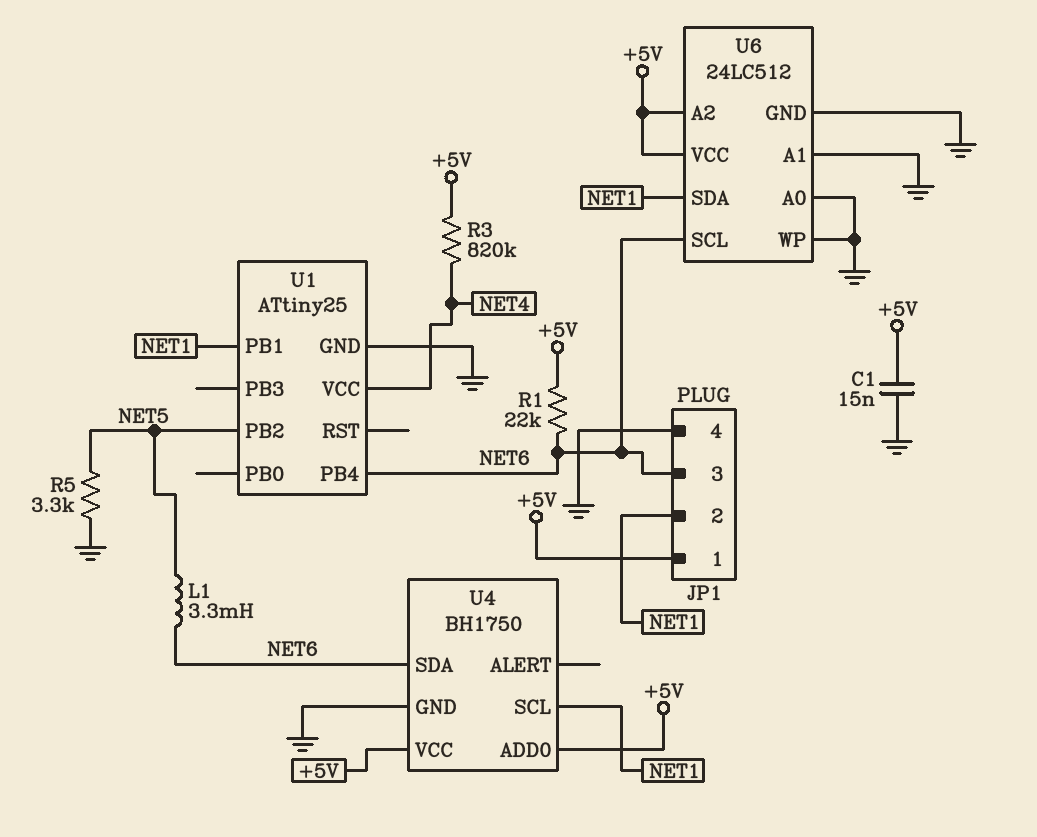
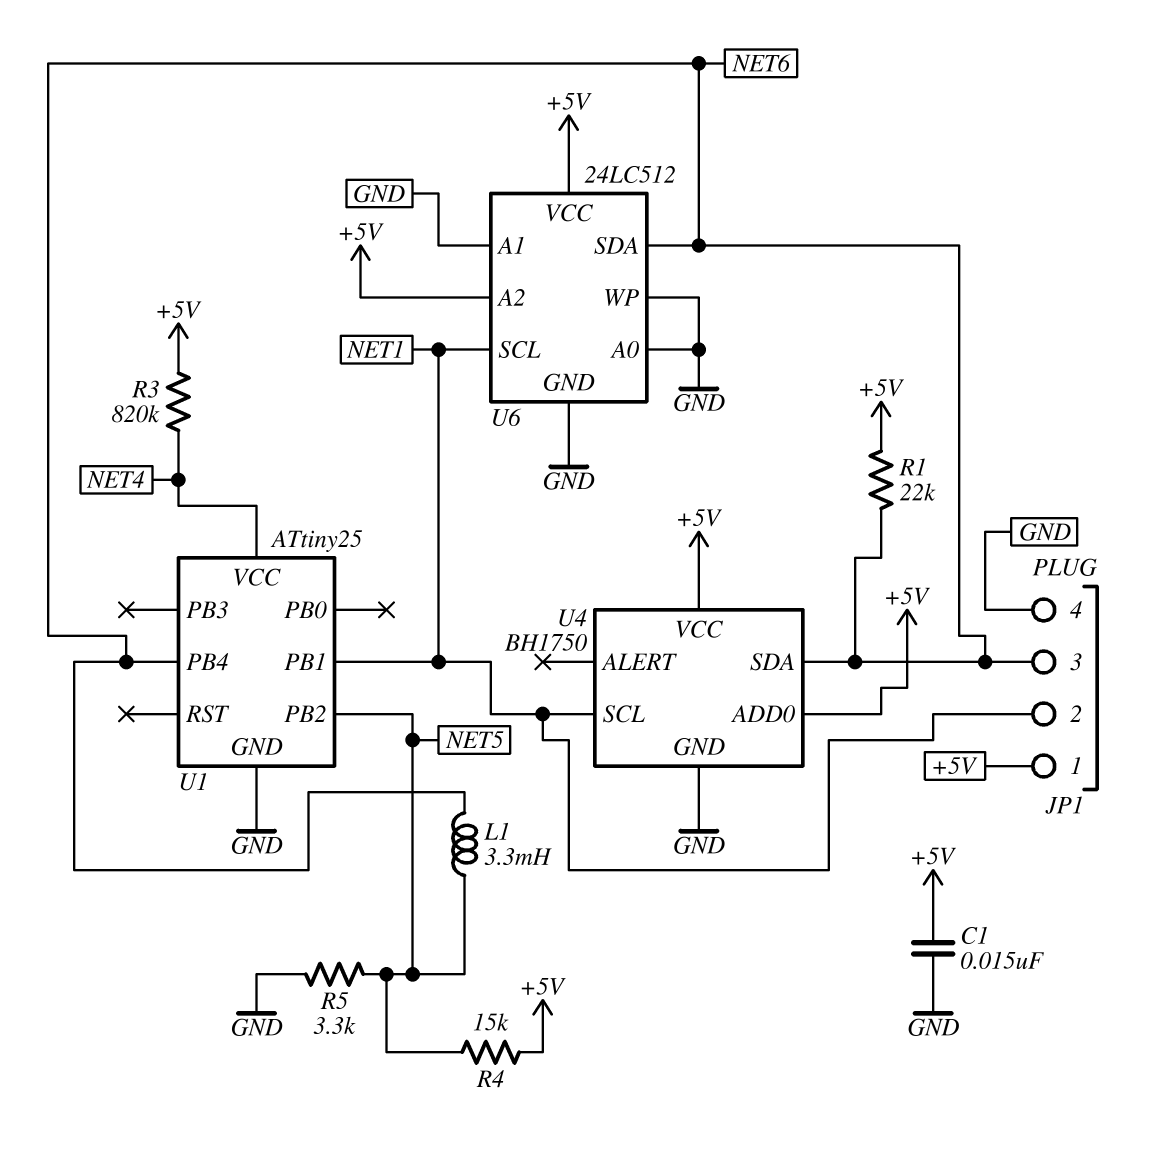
R4: none -> 15k (+5V, NET5)
U6 pin SCL: NET6 -> NET1
U6 pin SDA: NET1 -> NET6

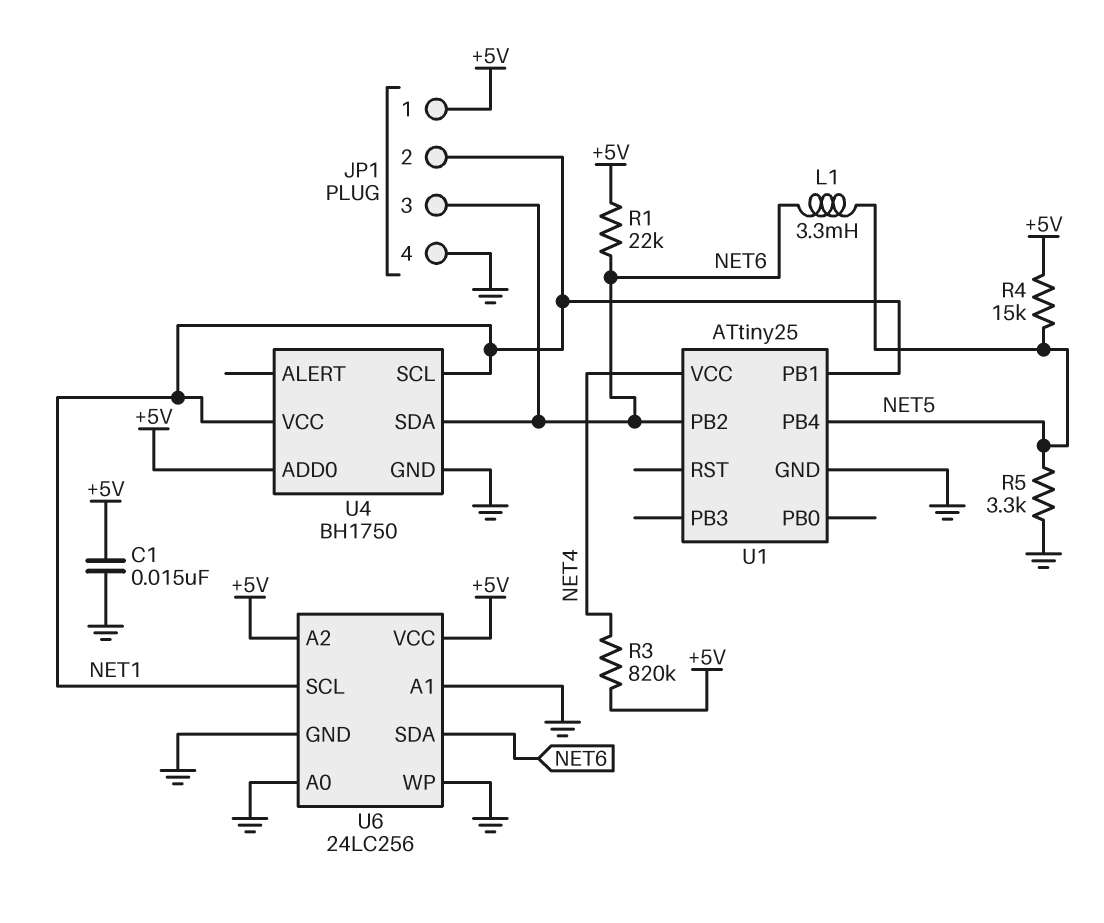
U1 pin PB2: NET5 -> NET6
U1 pin PB4: NET6 -> NET5
U4 pin VCC: +5V -> NET1
U6: 24LC512 -> 24LC256

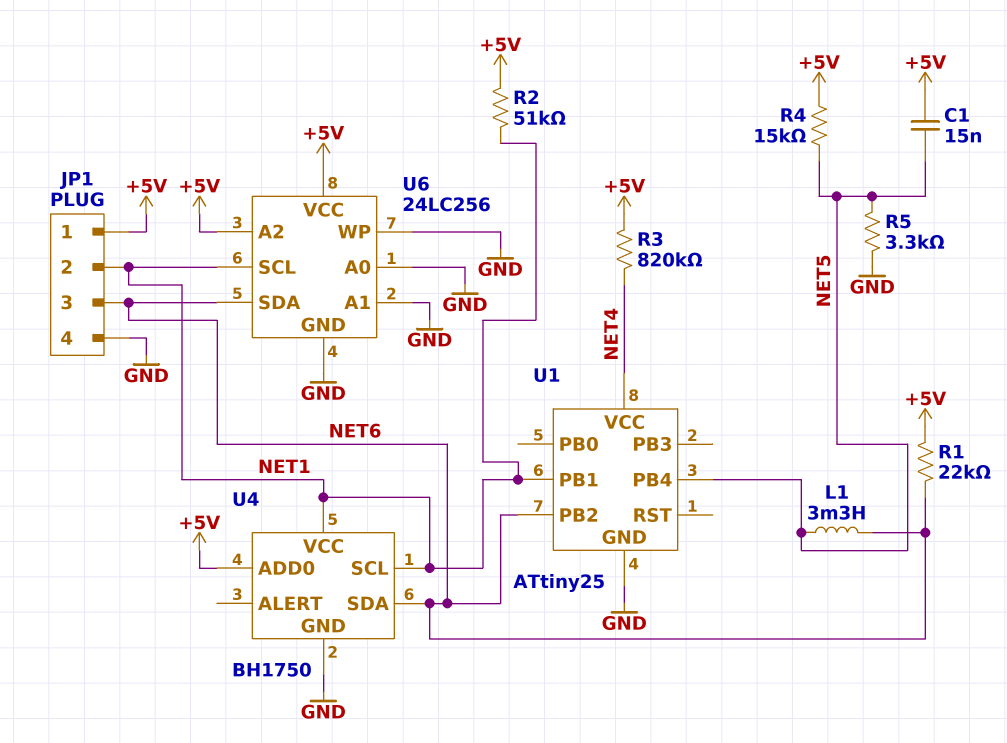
C1: 15nF (+5V, GND) -> 15nF (+5V, NET5)
R2: none -> 51k (+5V, NET1)

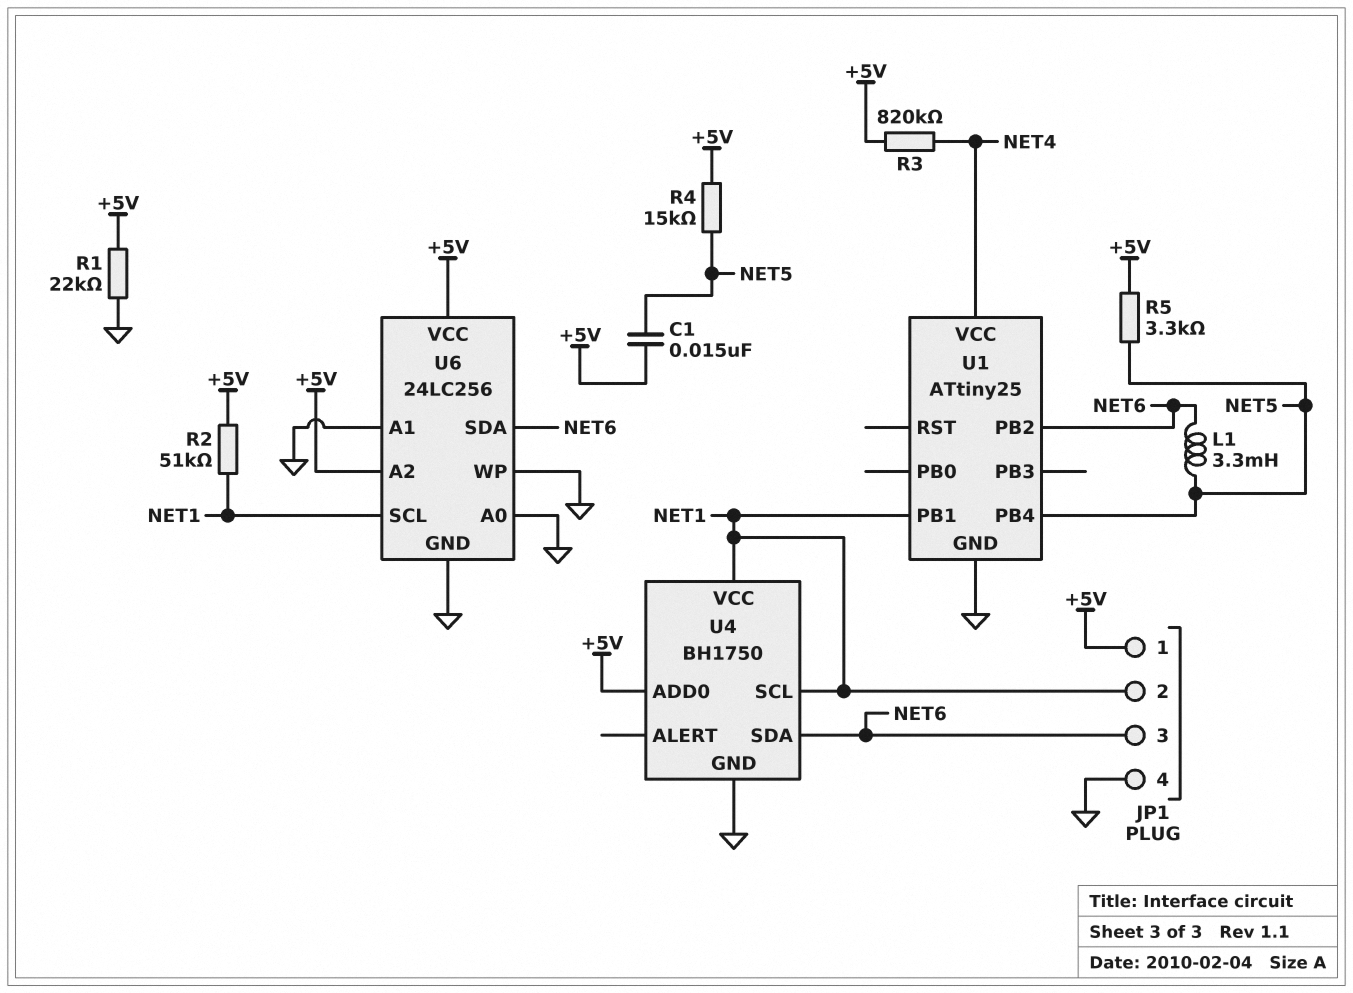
R1: 22k (+5V, NET6) -> 22k (+5V, GND)
R5: 3.3k (GND, NET5) -> 3.3k (+5V, NET5)

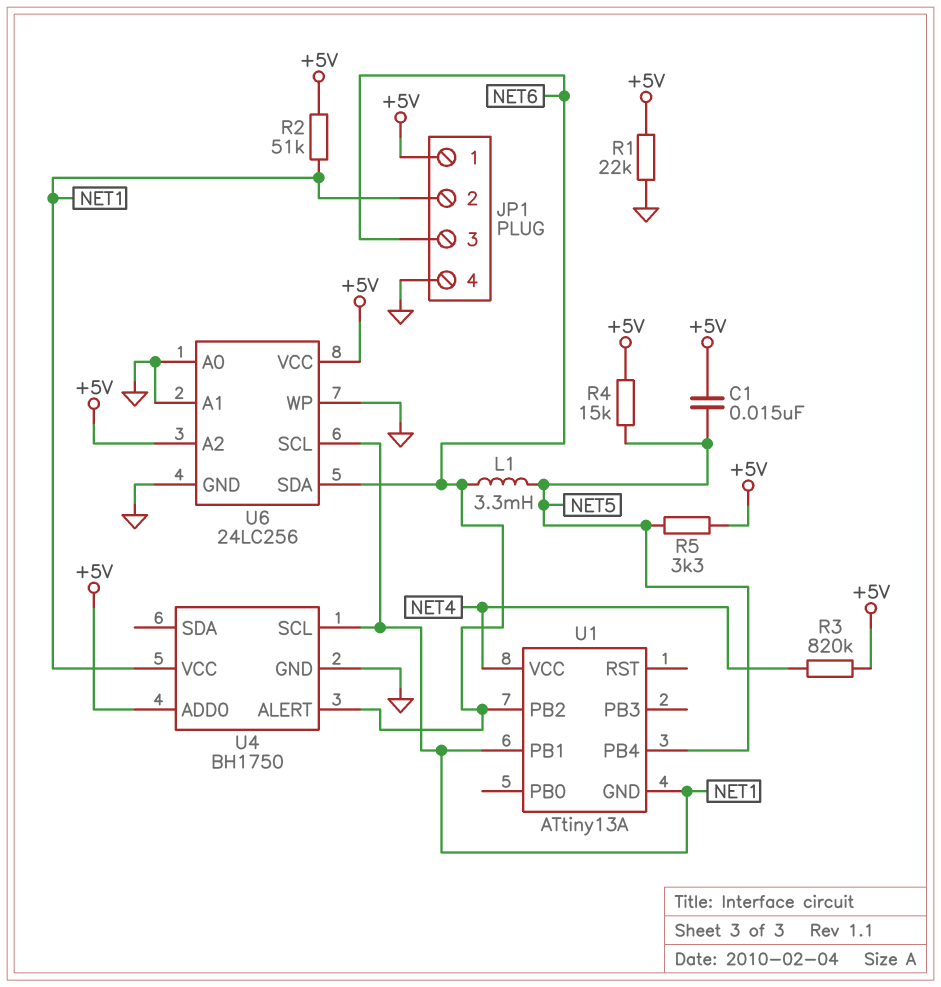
U1: ATtiny25 -> ATtiny13A
U1 pin GND: GND -> NET1
U4 pin ALERT: none -> NET6
U4 pin SDA: NET6 -> none

